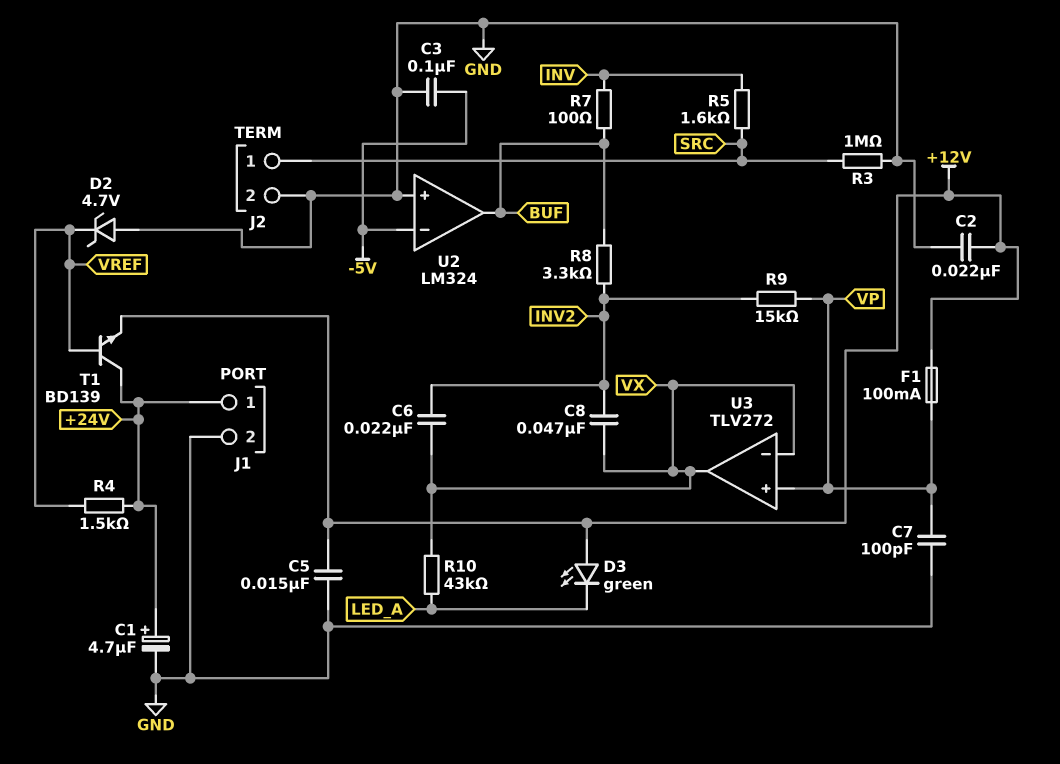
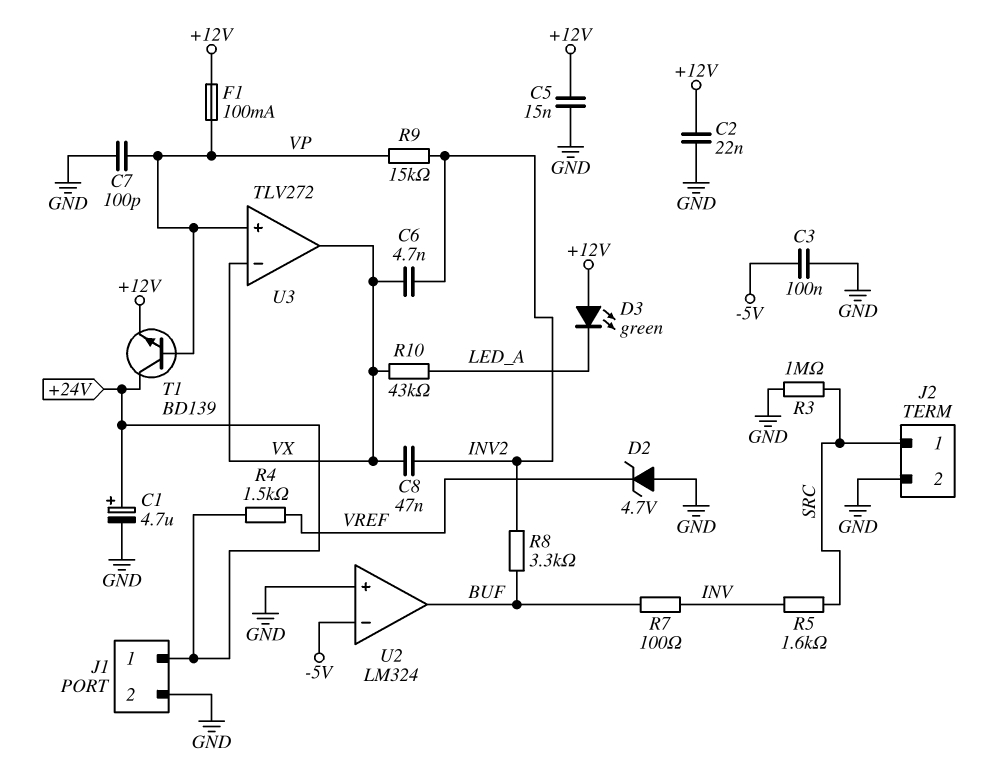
C6: 22nF (INV2, VX) -> 4.7nF (INV2, VX)
T1: NPN BD139 (B VREF, C +24V, E +12V) -> NPN BD139 (B VP, C +24V, E +12V)

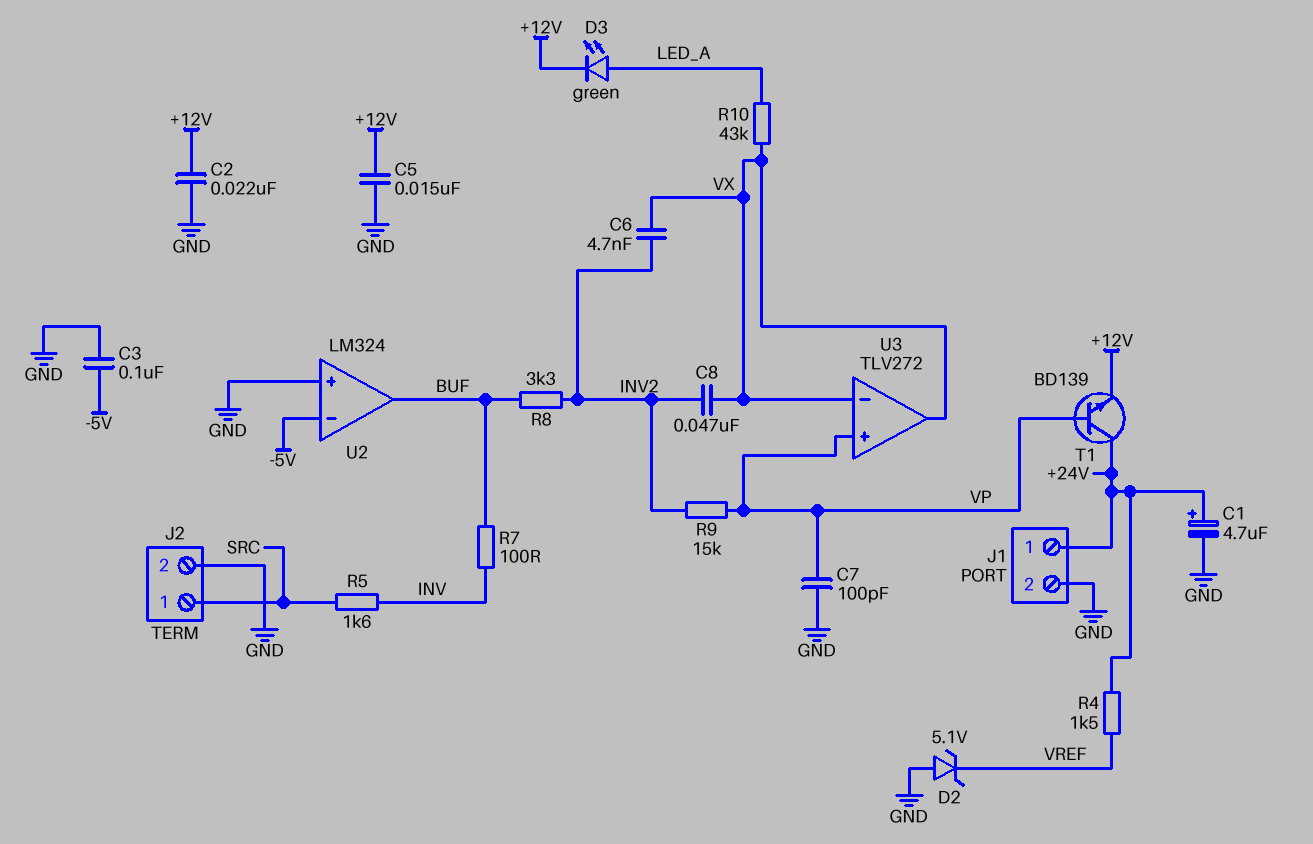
D2: zener 4.7V (A GND, K VREF) -> zener 5.1V (A GND, K VREF)
D3: LED green (A +12V, K LED_A) -> LED green (A LED_A, K +12V)
F1: 100mA (+12V, VP) -> none
R3: 1M (GND, SRC) -> none

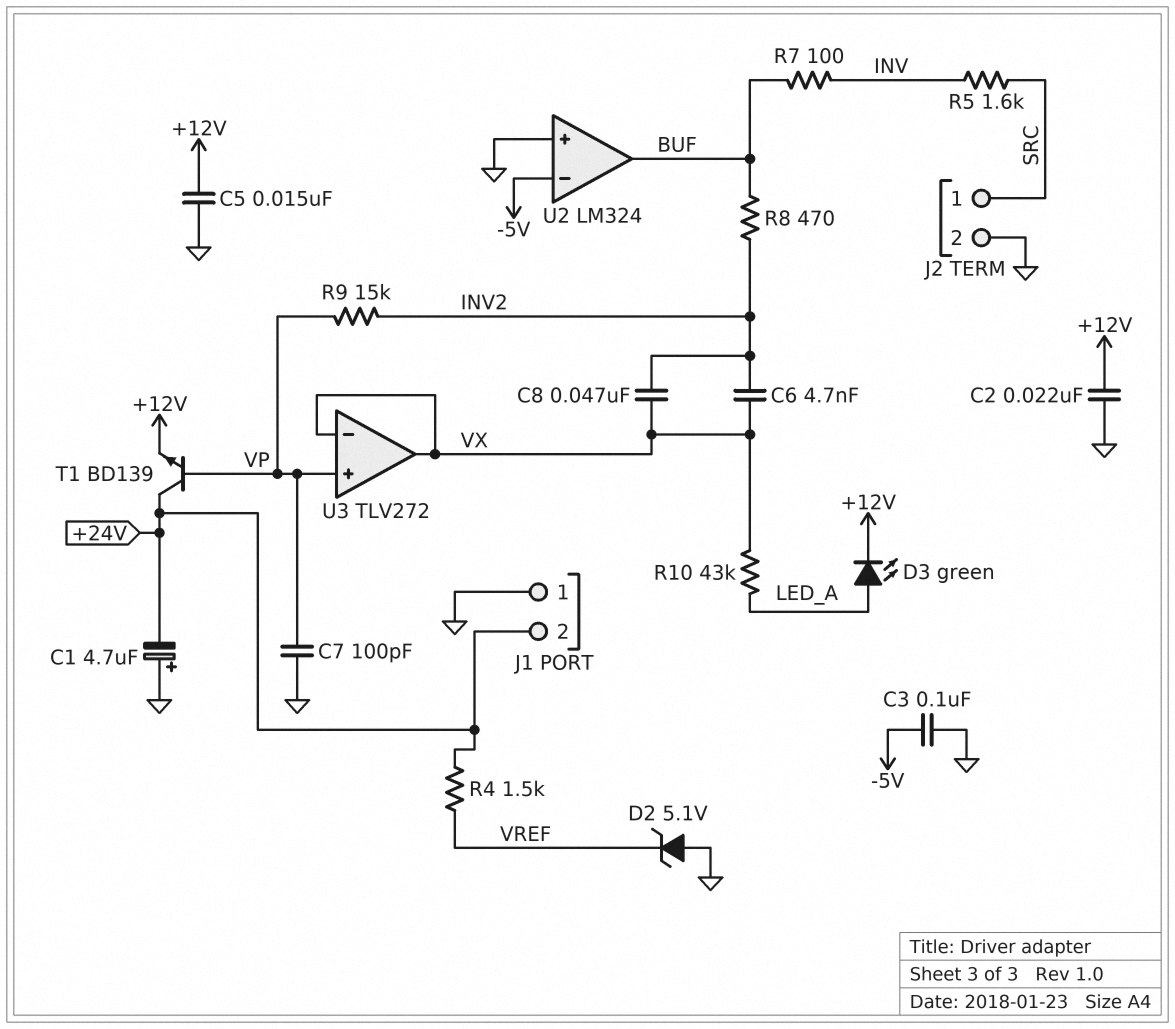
C1: 4.7uF (plus +24V, minus GND) -> 4.7uF (plus GND, minus +24V)
J1 pin 1: +24V -> GND
J1 pin 2: GND -> +24V
R8: 3.3k (BUF, INV2) -> 470 (BUF, INV2)

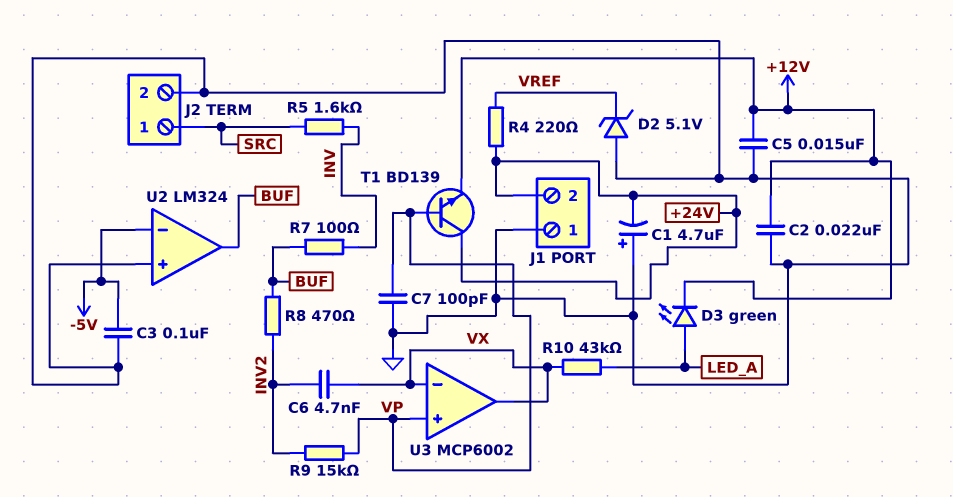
C8: 47nF (INV2, VX) -> none
R4: 1.5k (+24V, VREF) -> 220 (+24V, VREF)
U3: TLV272 -> MCP6002

